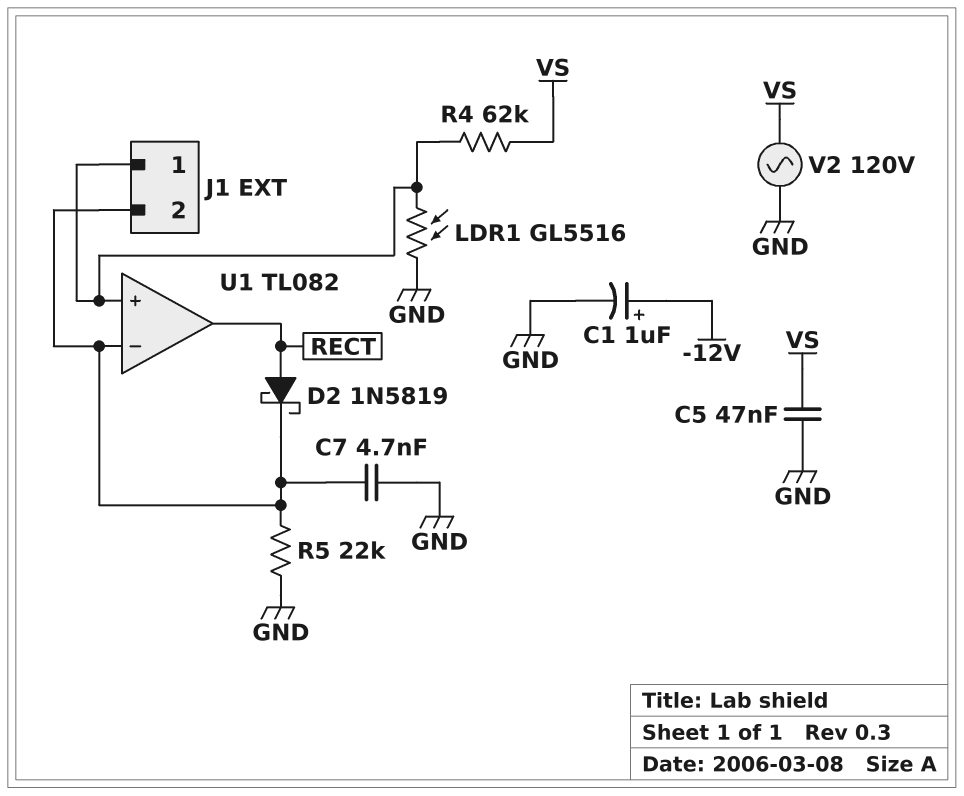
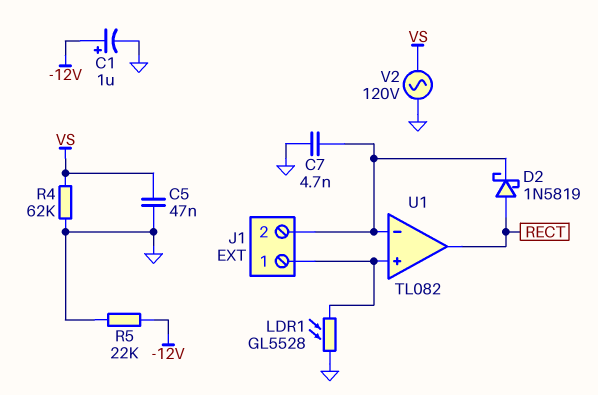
LDR1: GL5516 (GND, J1/1) -> GL5528 (GND, J1/1)
R4: 62k (J1/1, VS) -> 62k (GND, VS)
R5: 22k (GND, J1/2) -> 22k (-12V, GND)

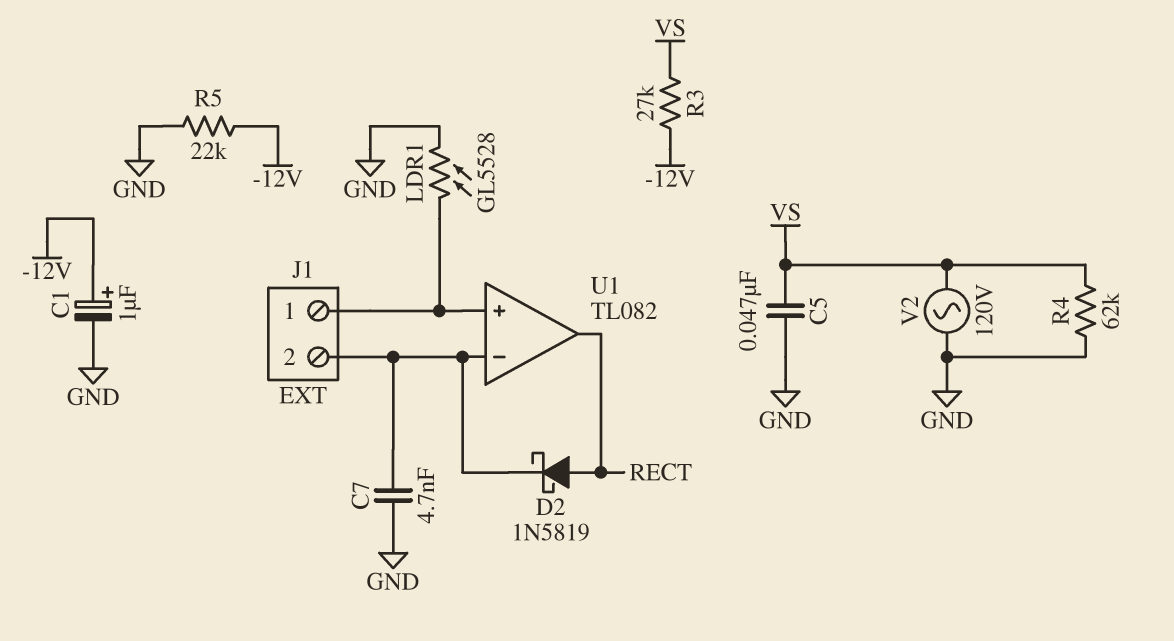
R3: none -> 27k (-12V, VS)

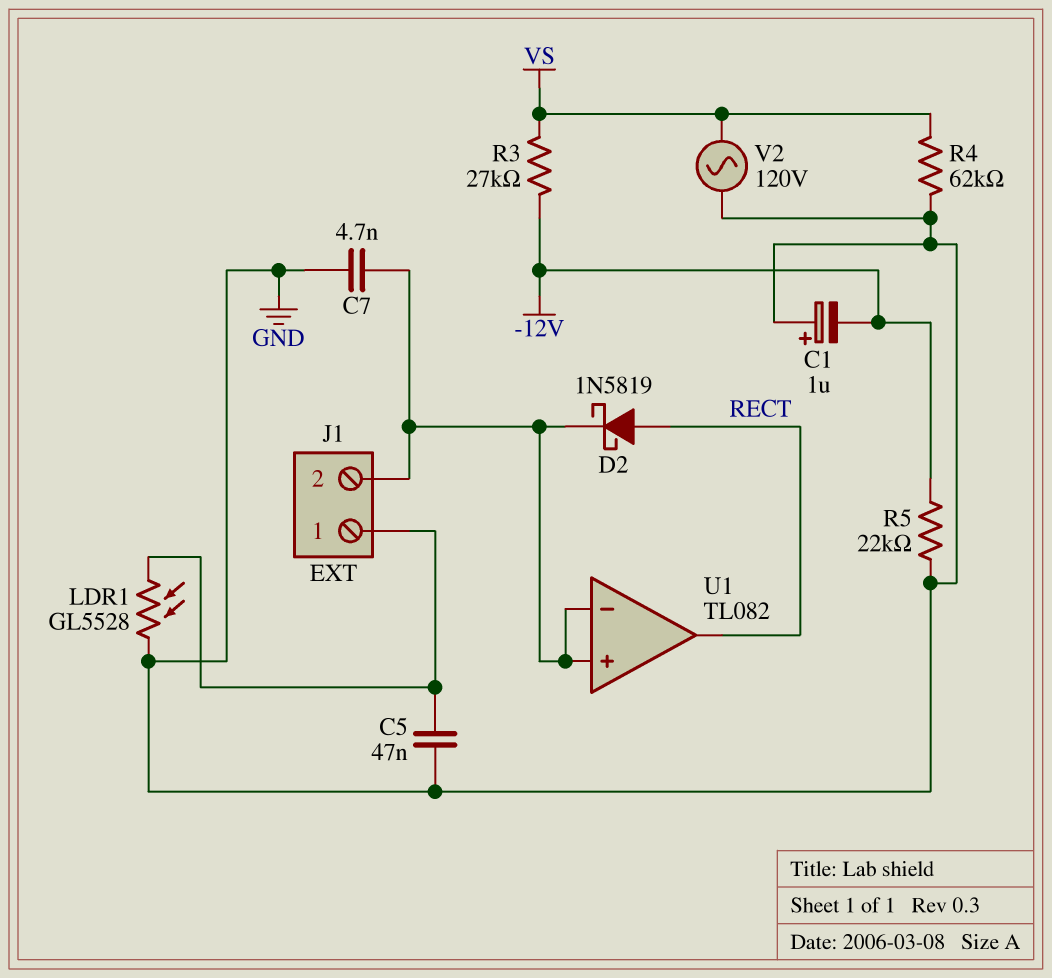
C1: 1uF (plus -12V, minus GND) -> 1uF (plus GND, minus -12V)
C5: 47nF (GND, VS) -> 47nF (GND, J1/1)
U1 pin in+: J1/1 -> J1/2

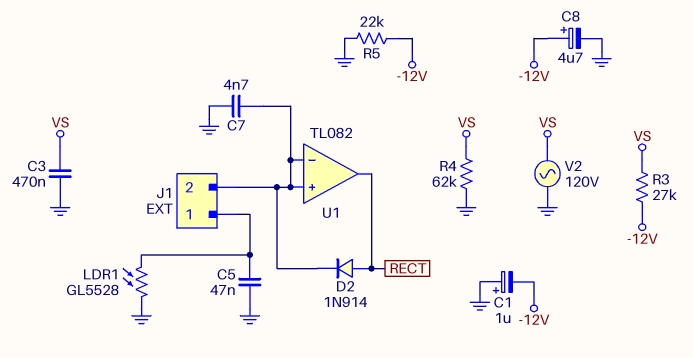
C3: none -> 470nF (GND, VS)
C8: none -> 4.7uF (plus -12V, minus GND)
D2: schottky 1N5819 (A RECT, K J1/2) -> diode 1N914 (A RECT, K J1/2)

